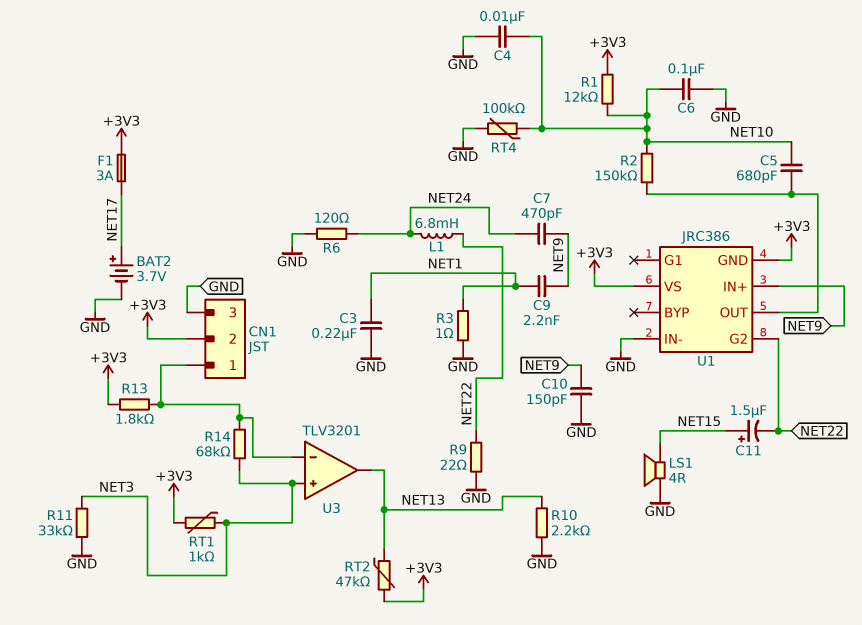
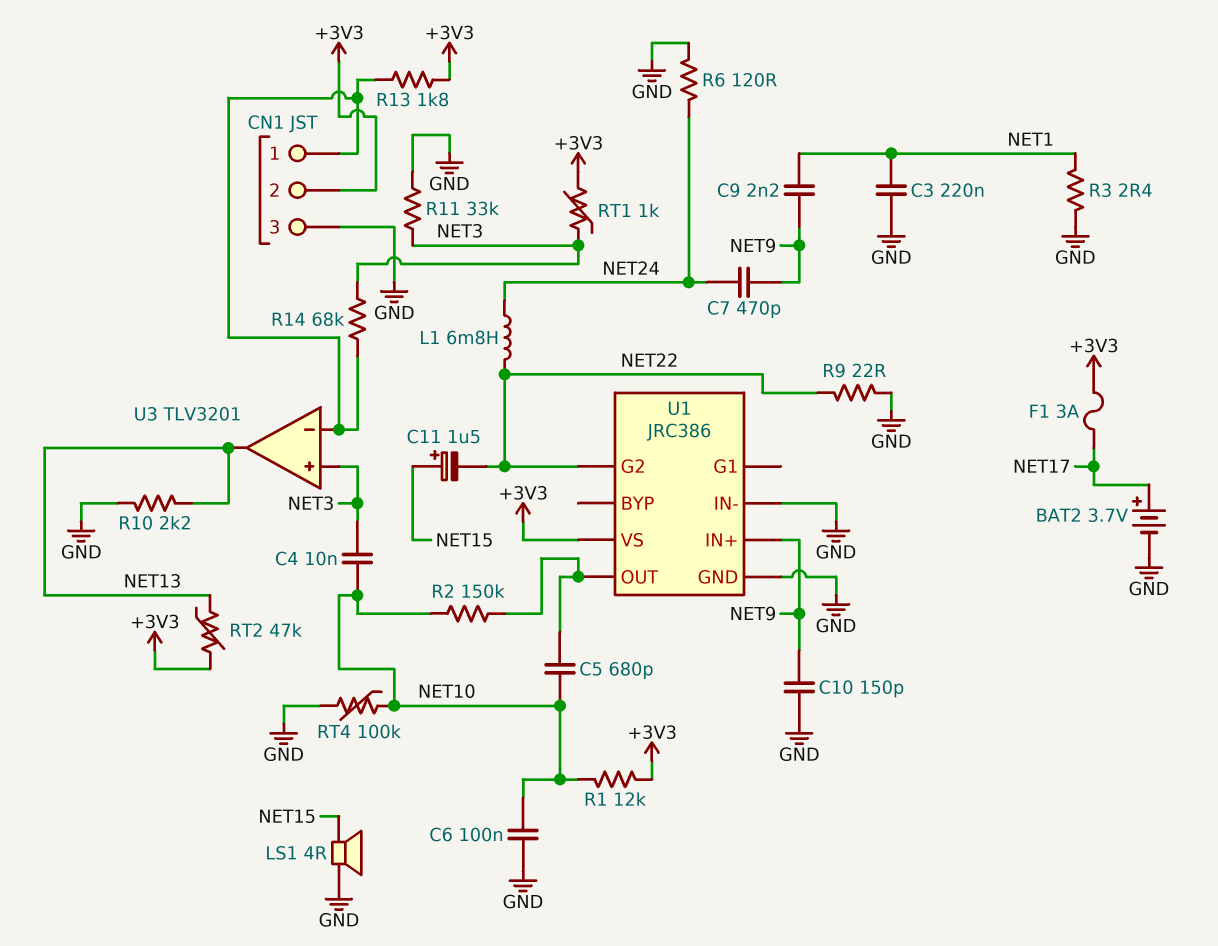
C4: 10nF (GND, NET10) -> 10nF (NET3, NET10)
R3: 1 (GND, NET1) -> 2.4 (GND, NET1)
U1 pin GND: +3V3 -> GND

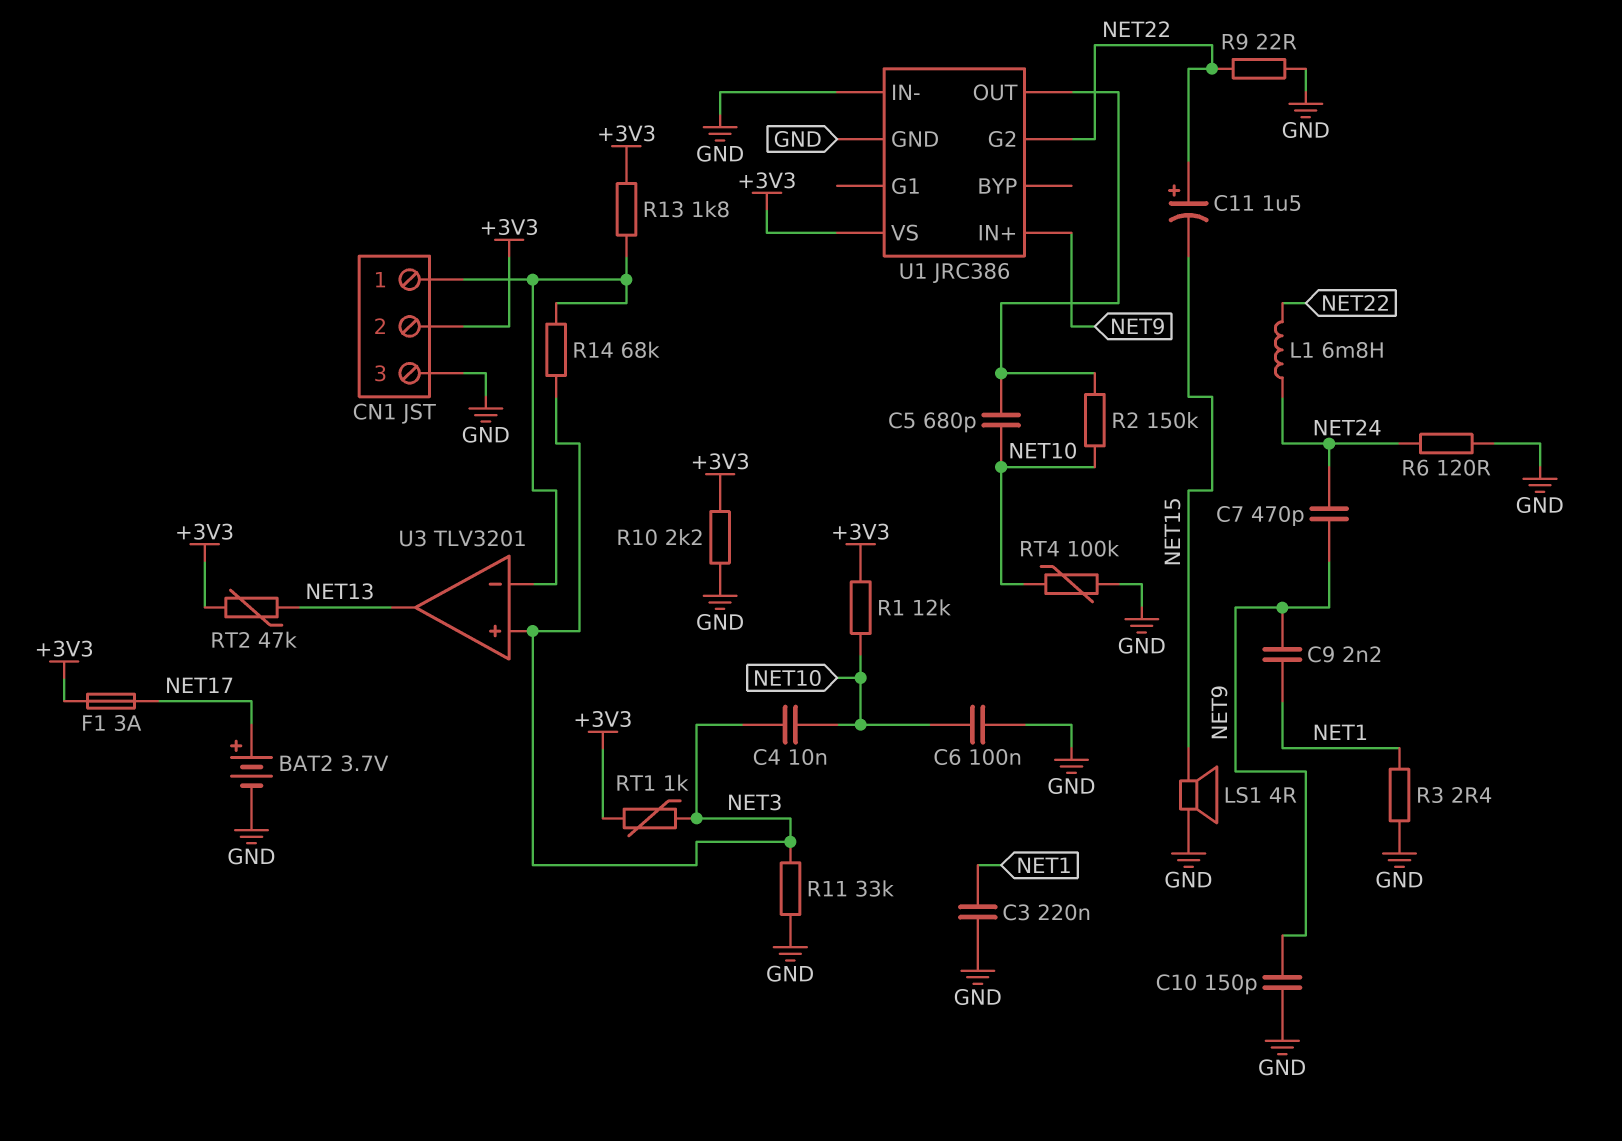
C11: 1.5uF (plus NET15, minus NET22) -> 1.5uF (plus NET22, minus NET15)
R10: 2.2k (GND, NET13) -> 2.2k (+3V3, GND)

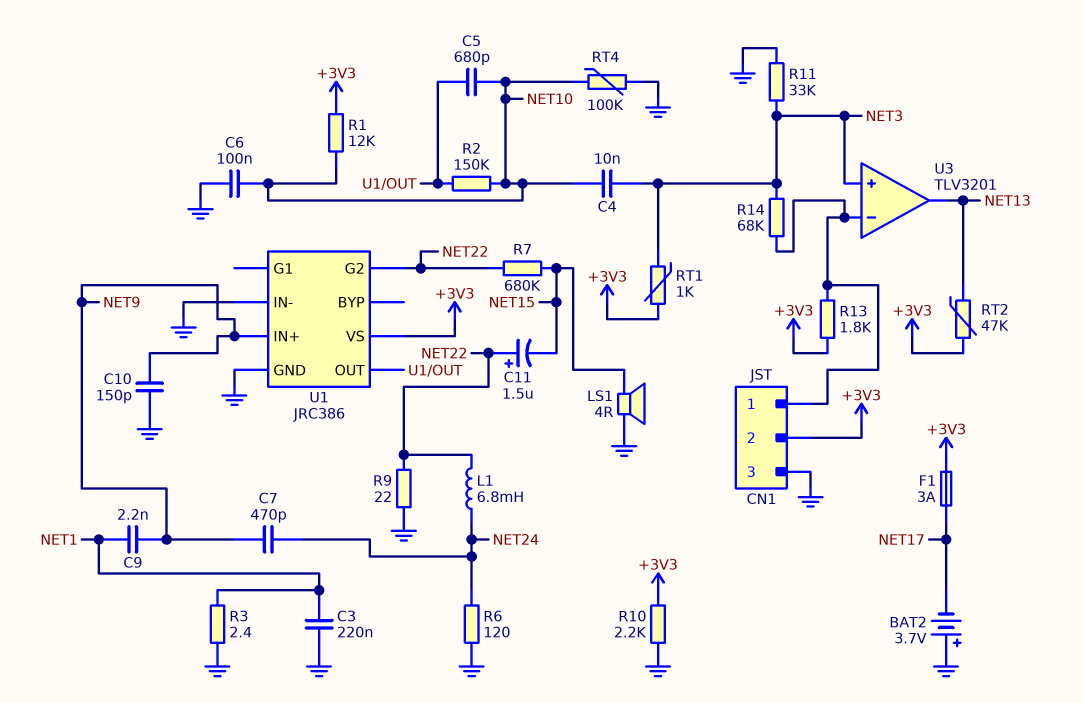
BAT2: 3.7V (plus NET17, minus GND) -> 3.7V (plus GND, minus NET17)
R7: none -> 680k (NET15, NET22)

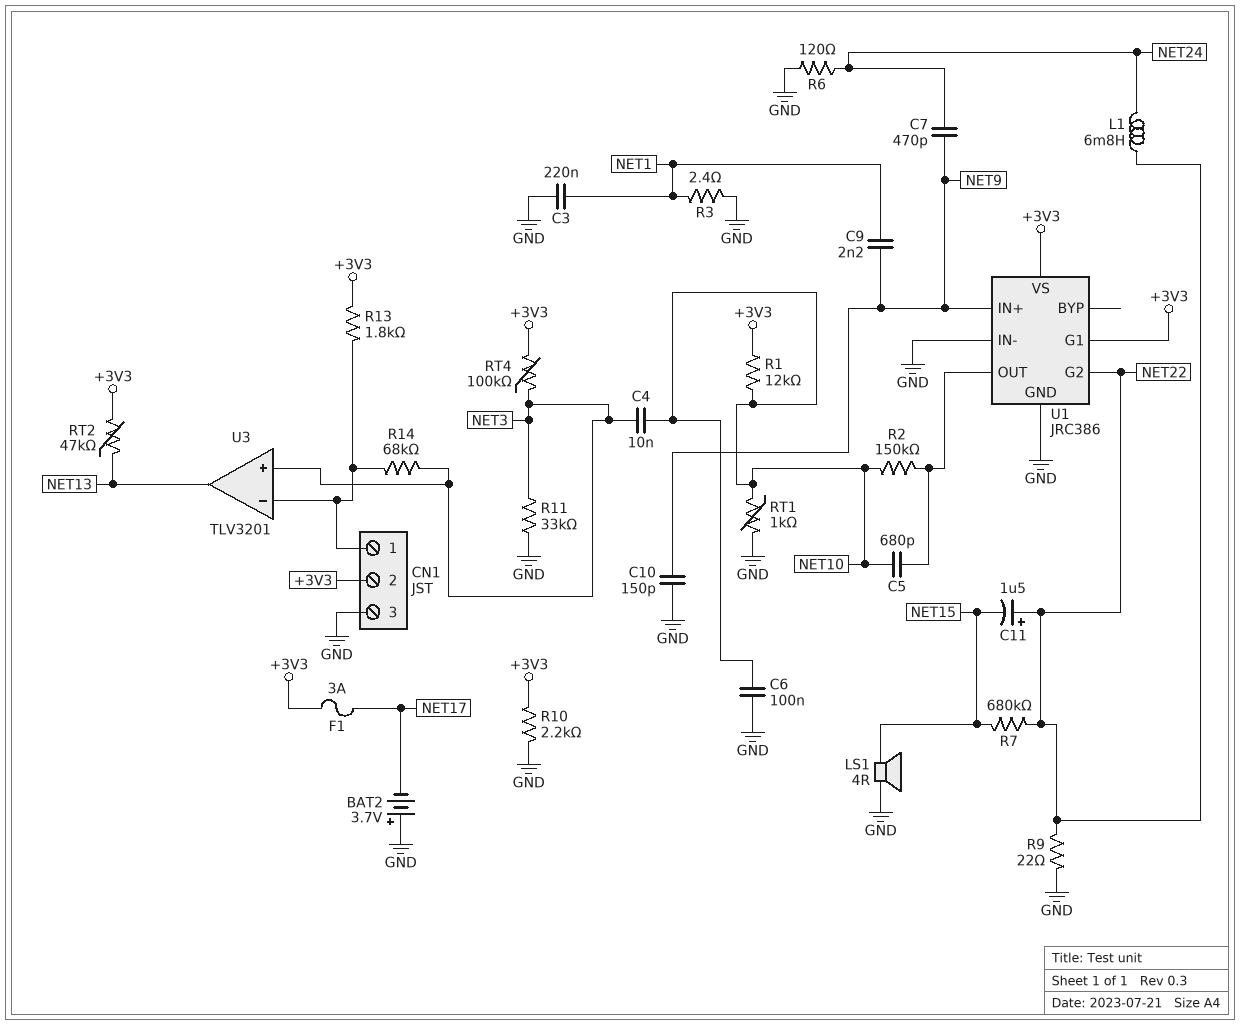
RT1: 1k (+3V3, NET3) -> 1k (GND, NET10)
RT4: 100k (GND, NET10) -> 100k (+3V3, NET3)
U1 pin G1: none -> +3V3

